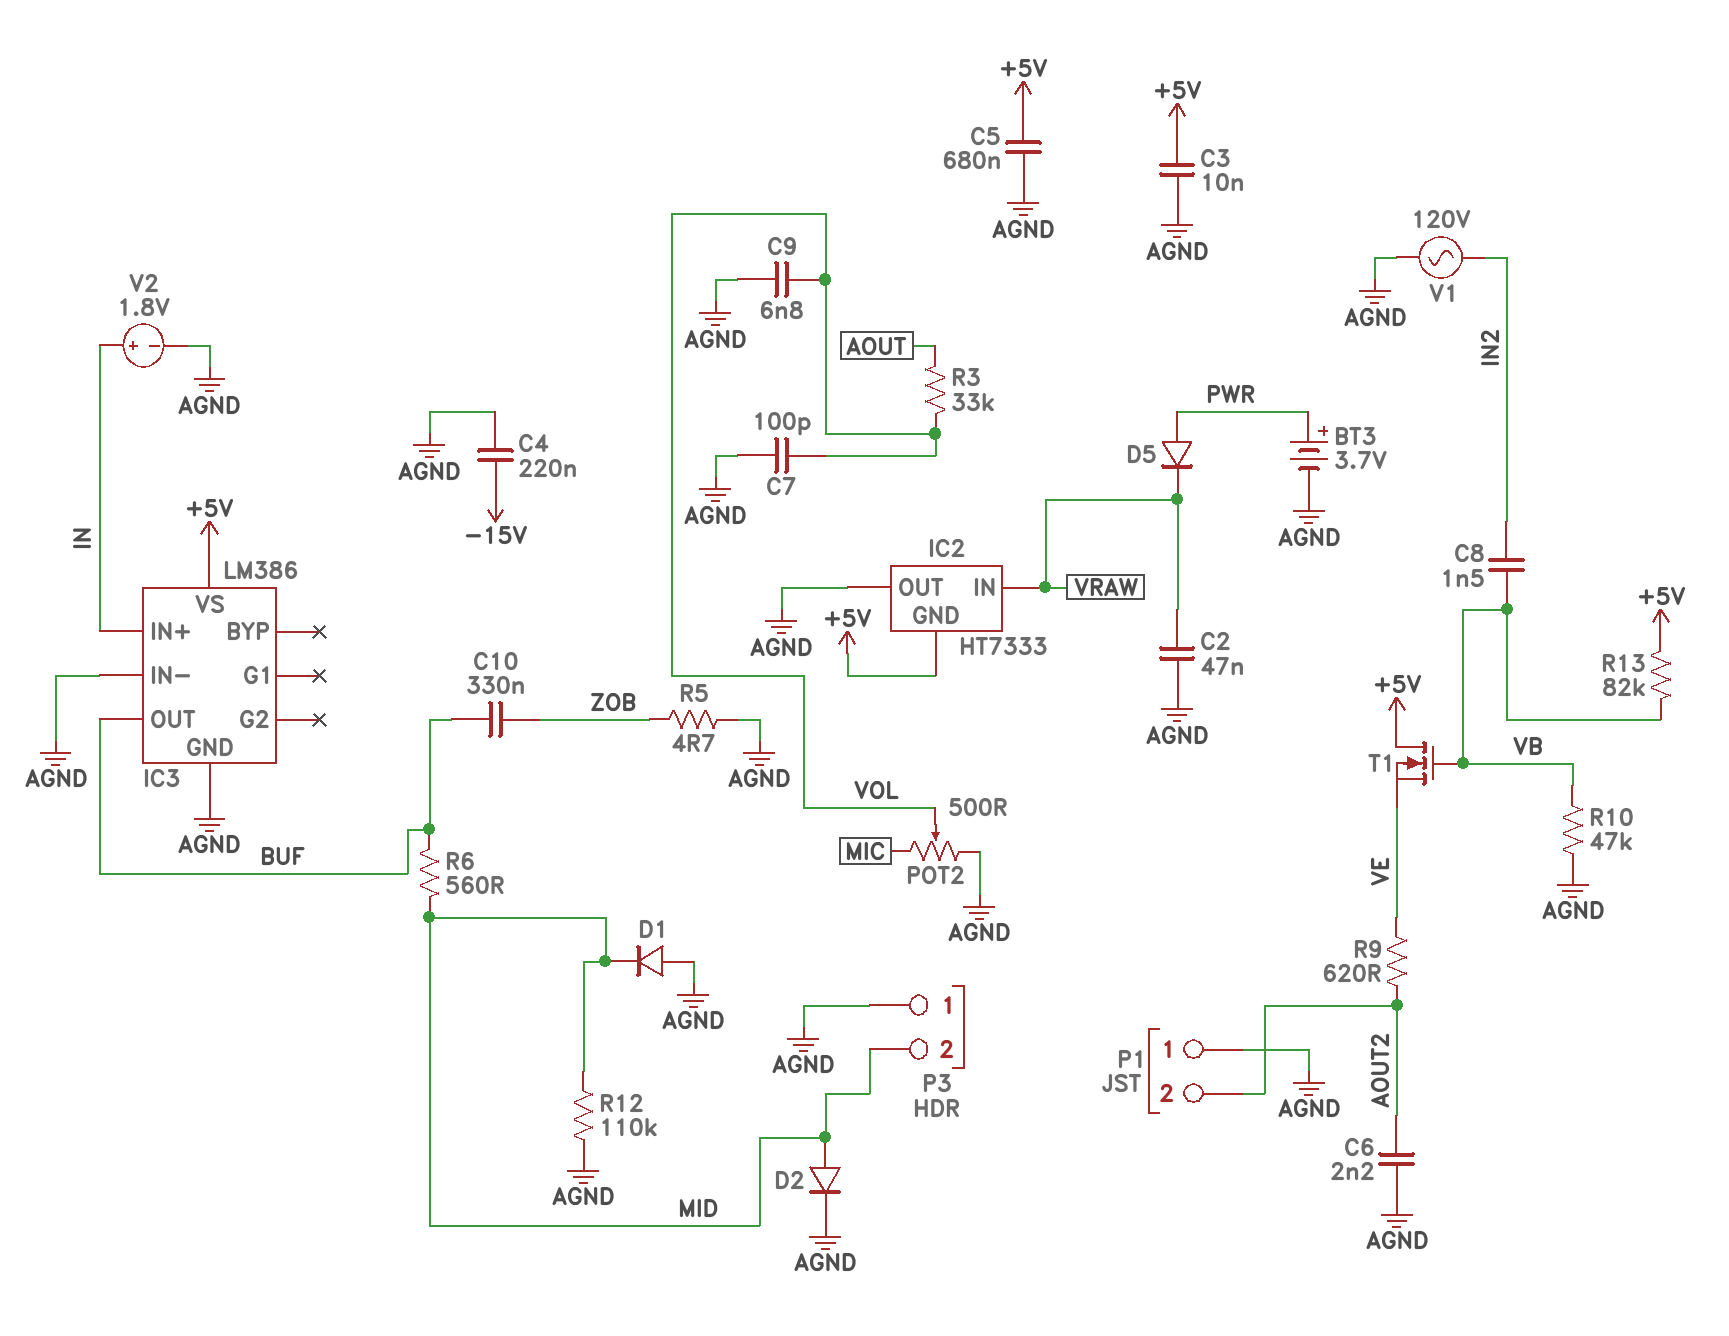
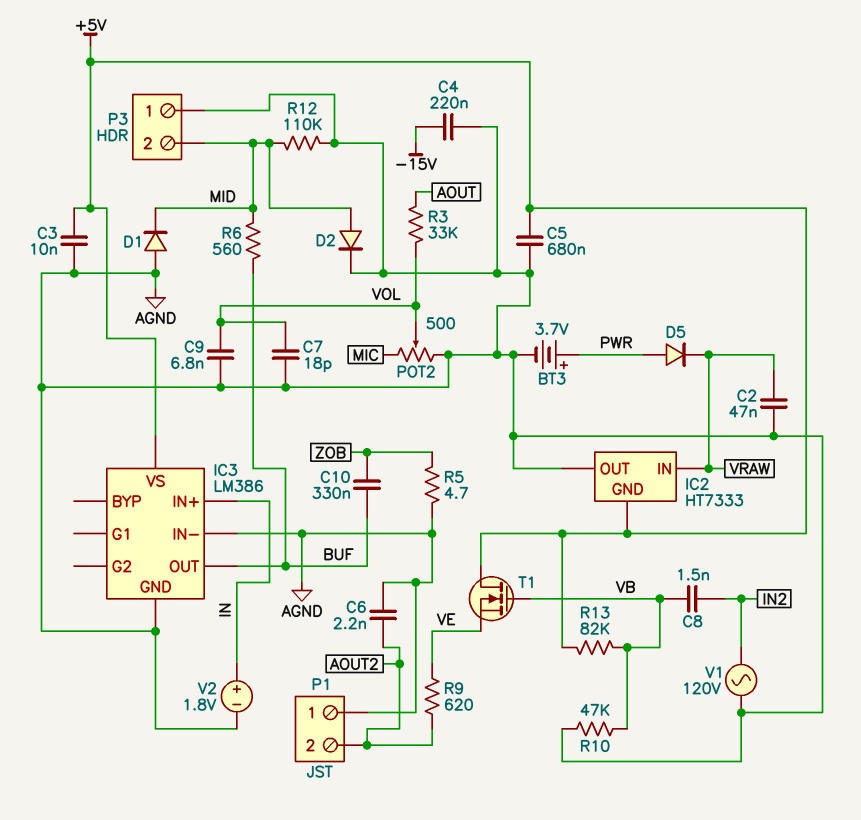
C7: 100pF (AGND, VOL) -> 18pF (AGND, VOL)

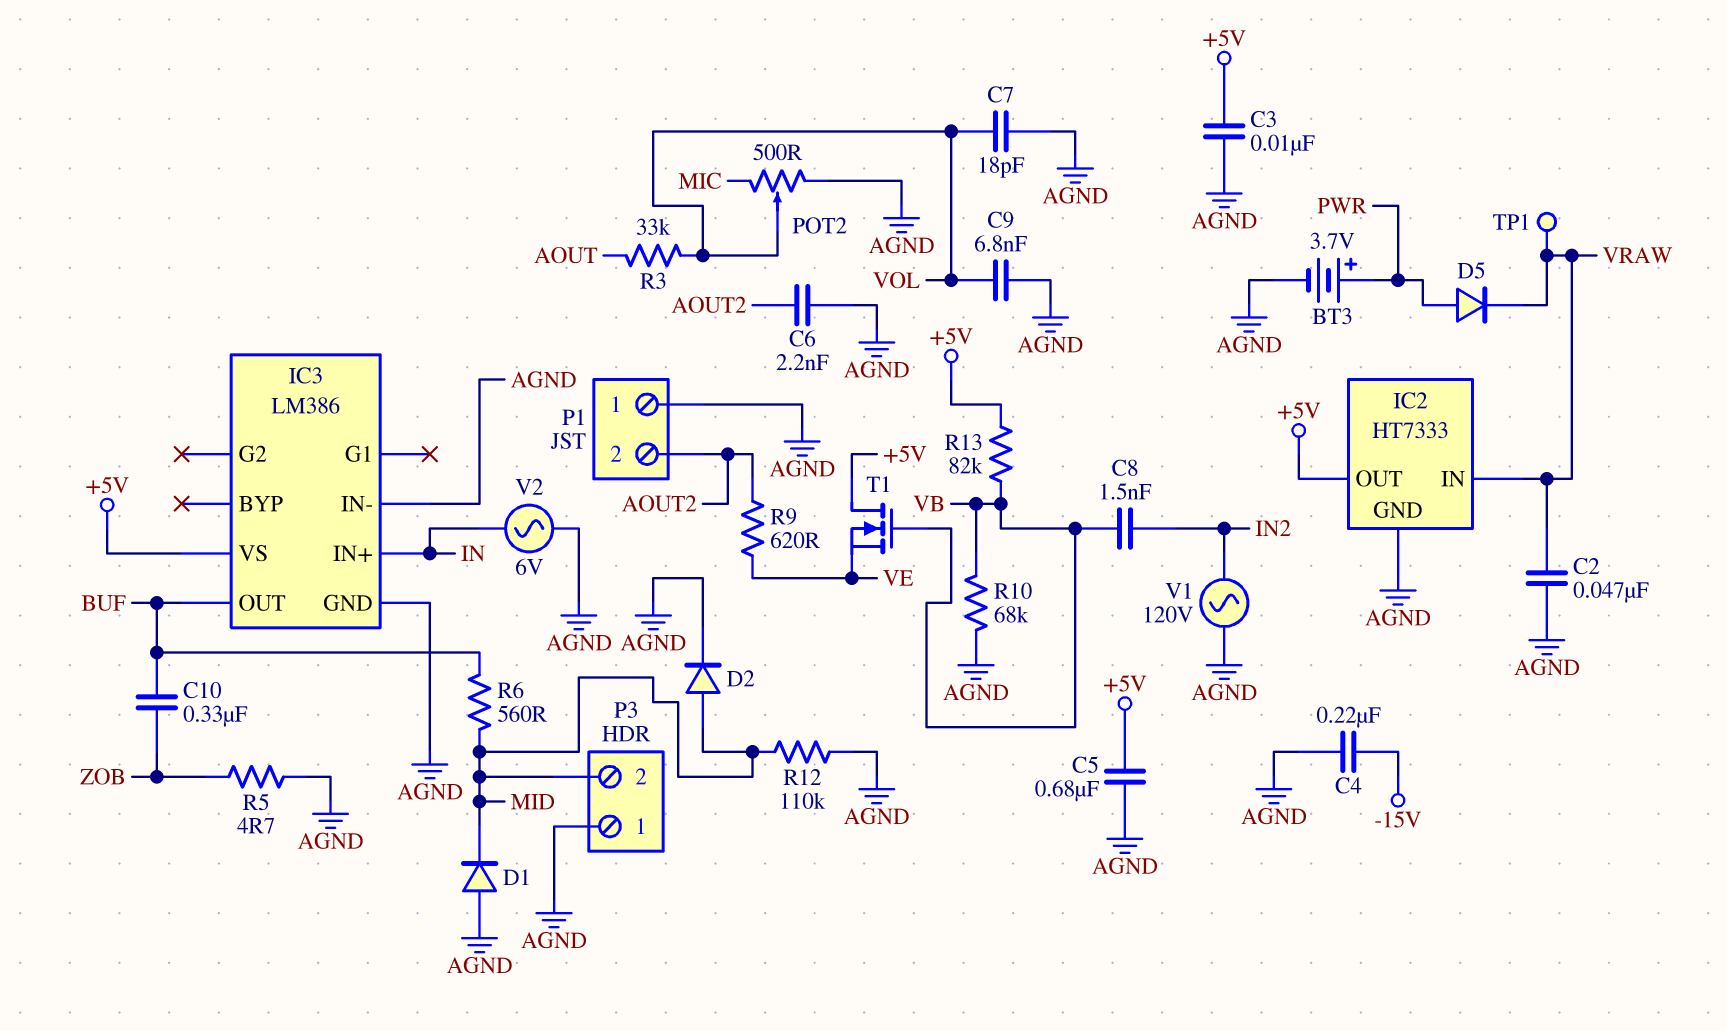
IC2 pin GND: +5V -> AGND
IC2 pin OUT: AGND -> +5V
R10: 47k (AGND, VB) -> 68k (AGND, VB)
TP1: none -> test point (VRAW)
V2: 1.8V (plus IN, minus AGND) -> AC 6V (AGND, IN)

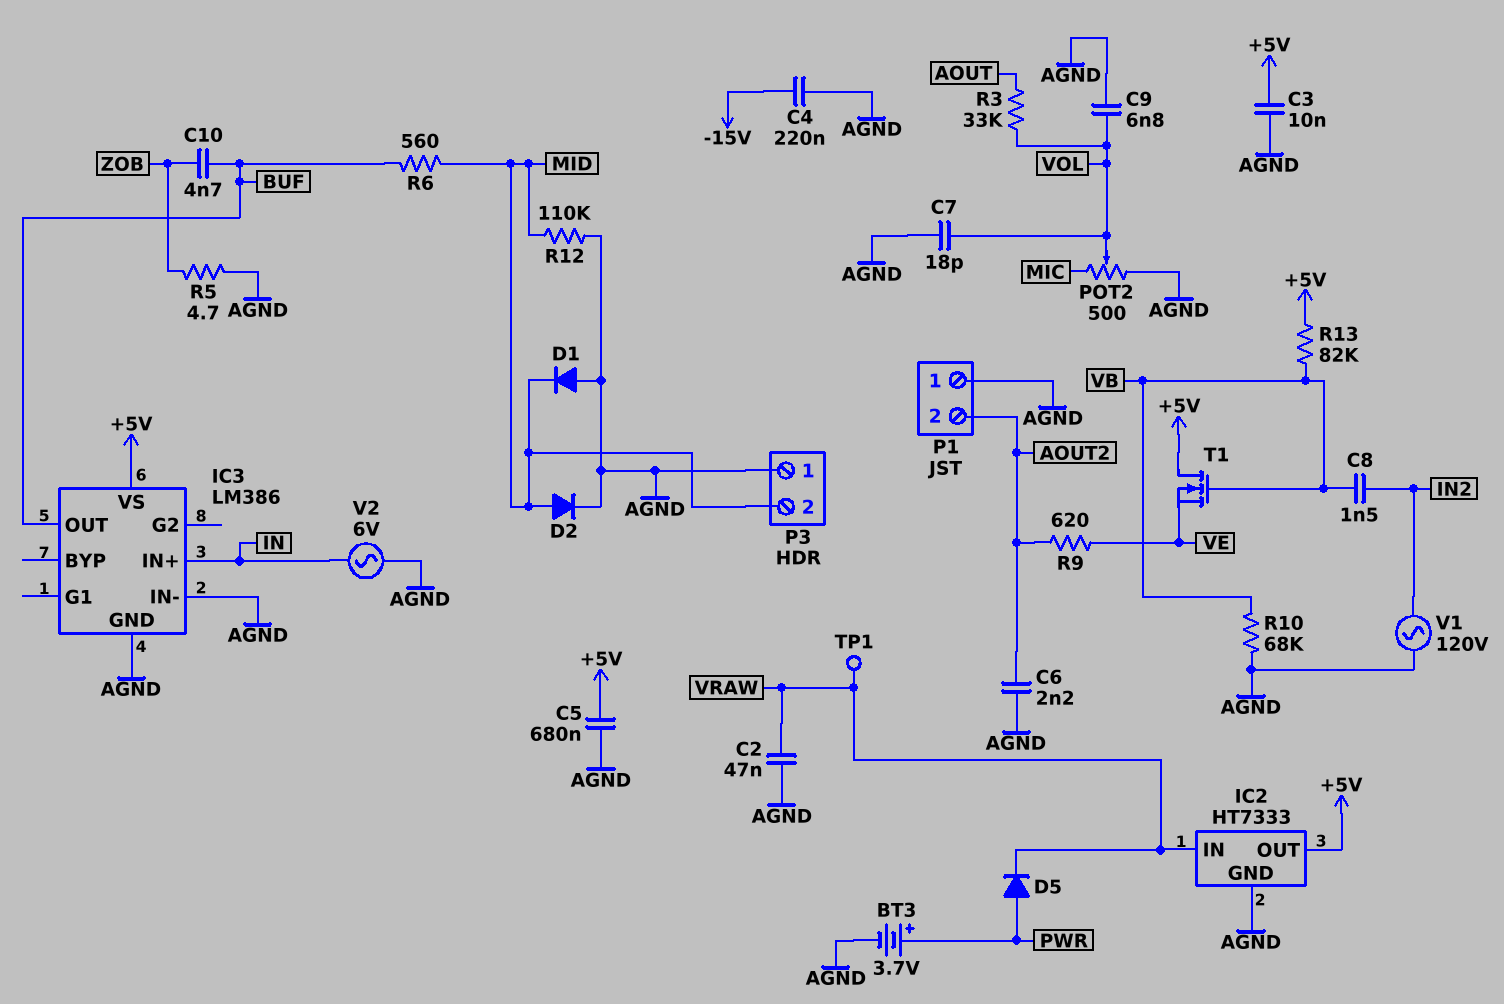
C10: 330nF (BUF, ZOB) -> 4.7nF (BUF, ZOB)

